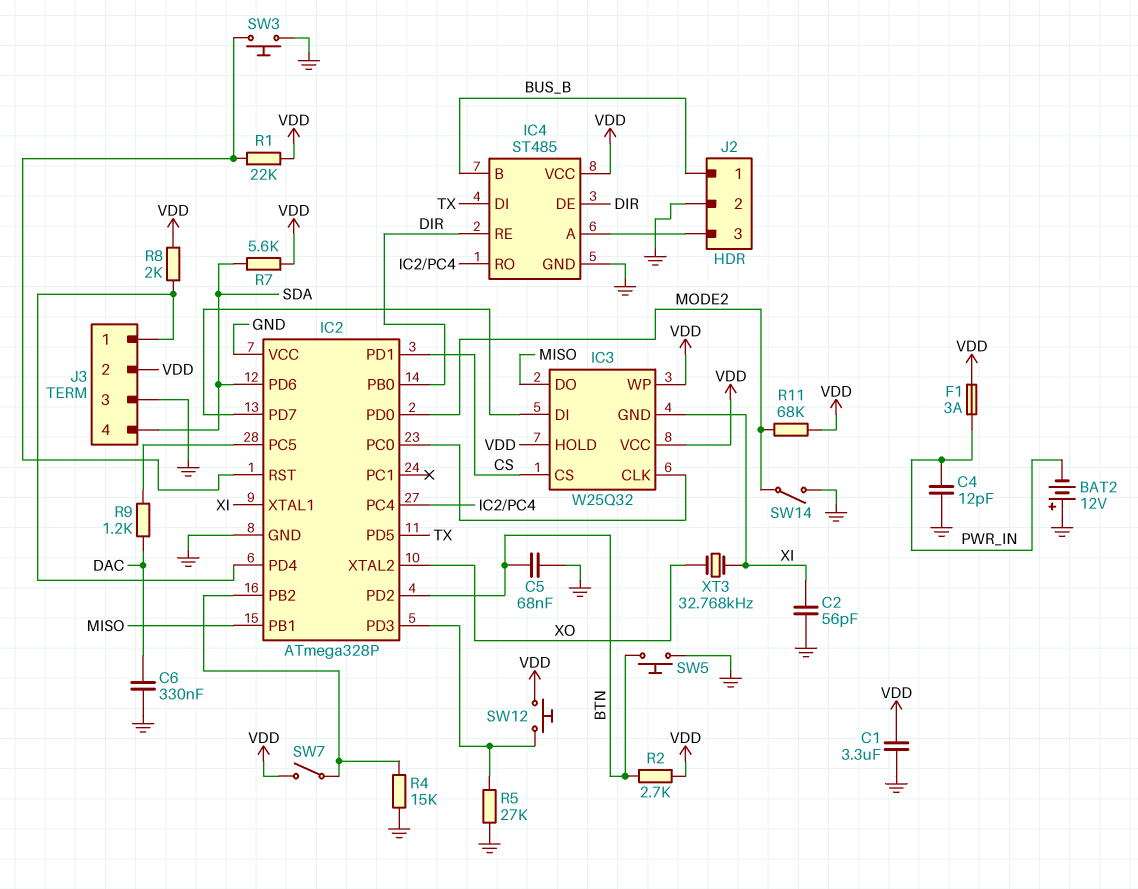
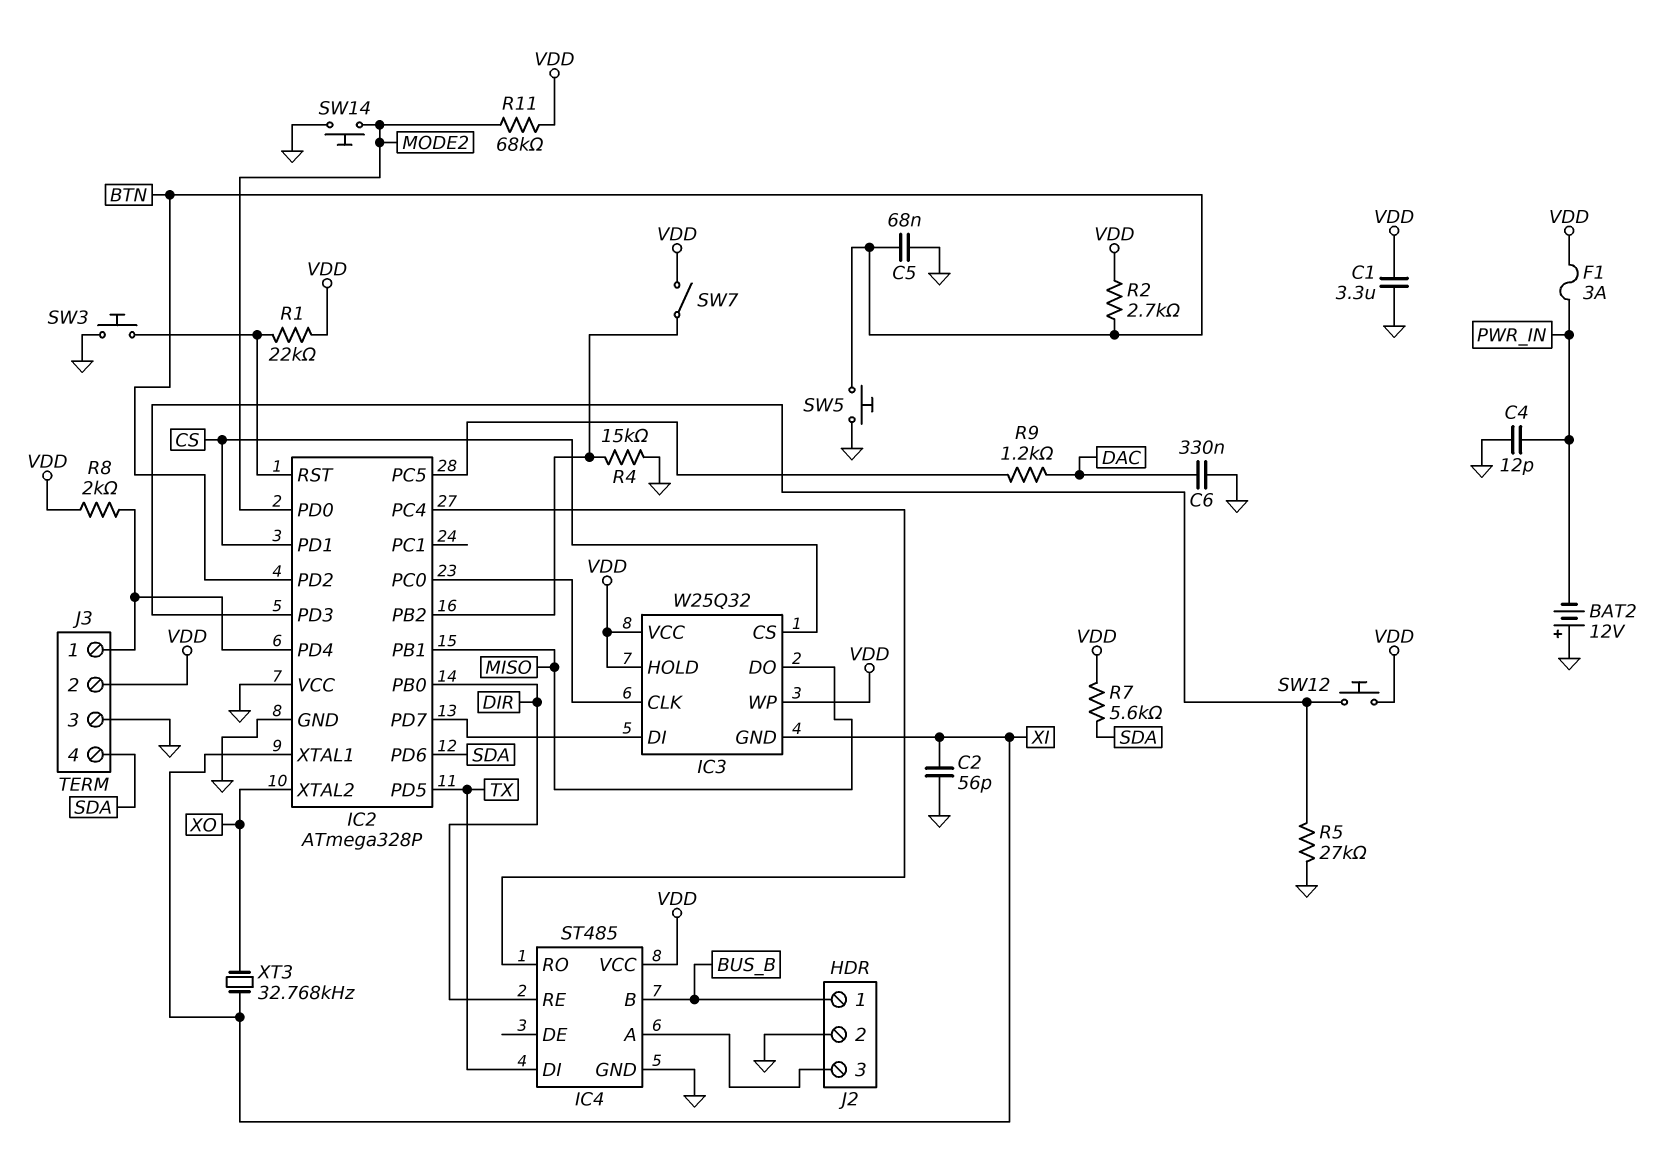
IC4 pin DE: DIR -> none
SW14: switch (GND, MODE2) -> button (GND, MODE2)

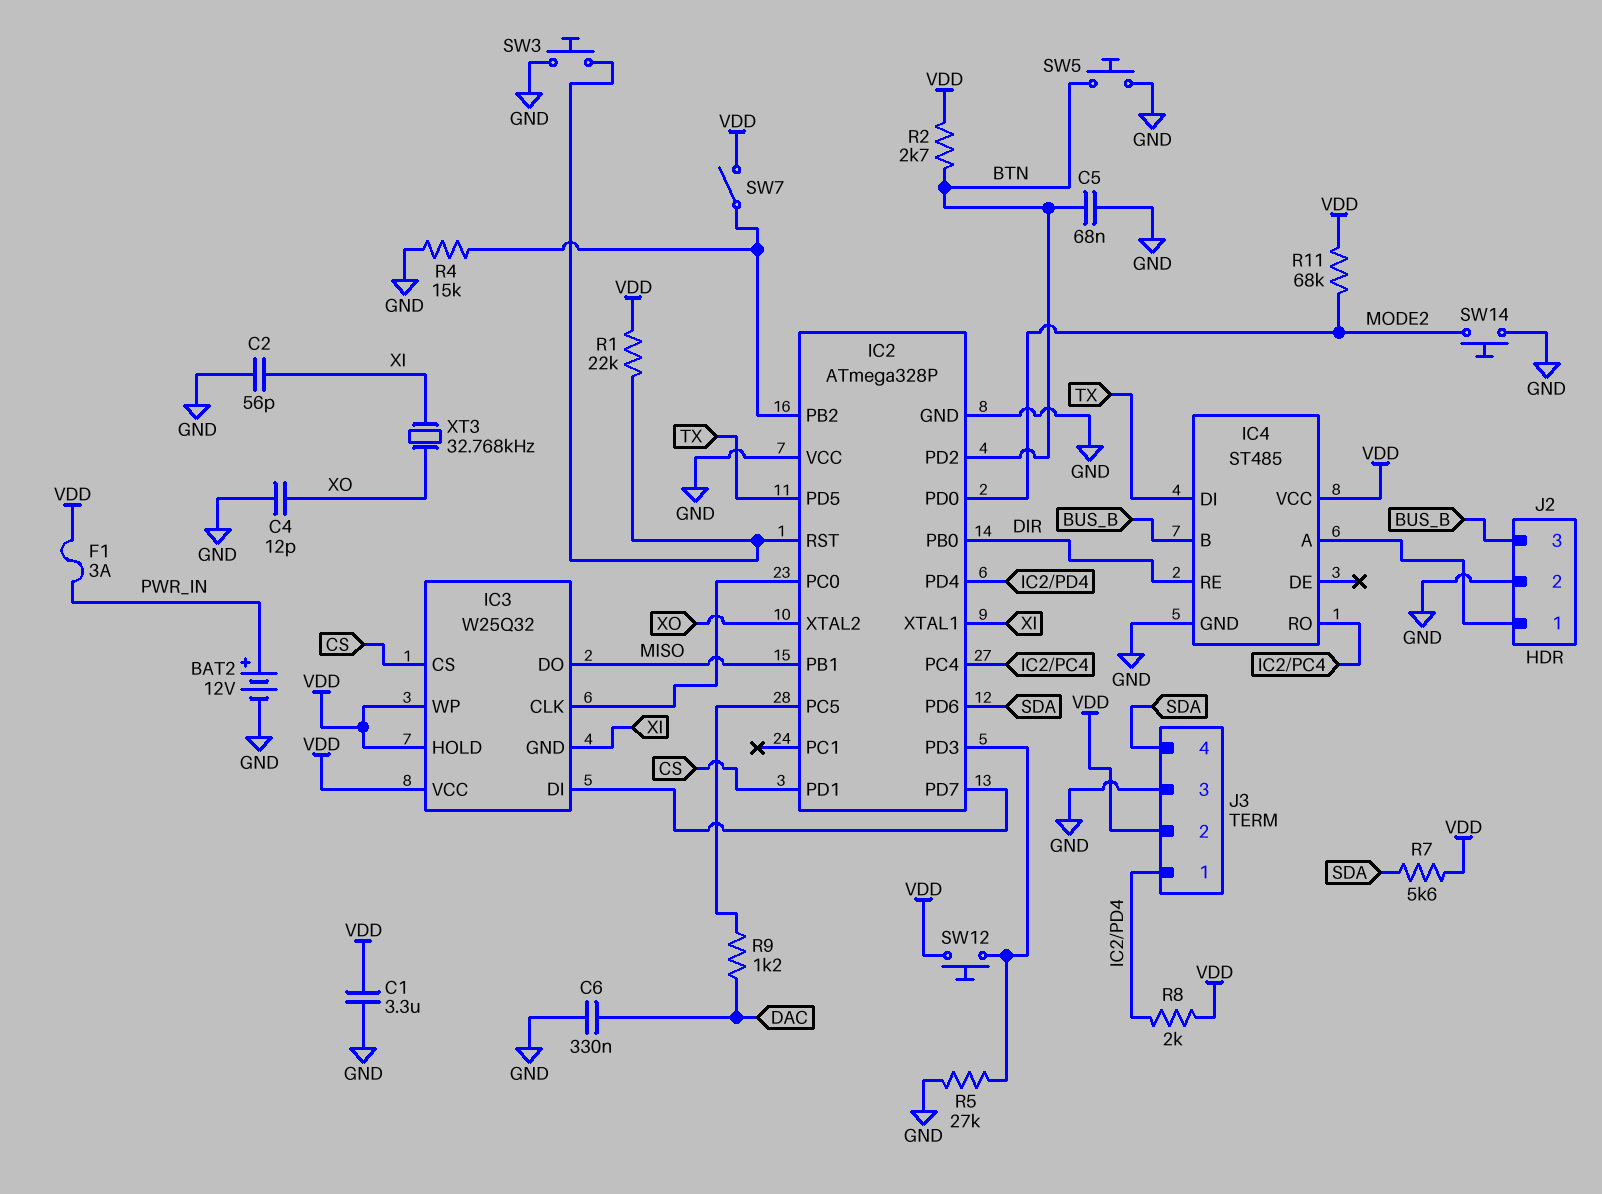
BAT2: 12V (plus GND, minus PWR_IN) -> 12V (plus PWR_IN, minus GND)
C4: 12pF (GND, PWR_IN) -> 12pF (GND, XO)
J2 pin 1: BUS_B -> IC4/A
J2 pin 3: IC4/A -> BUS_B

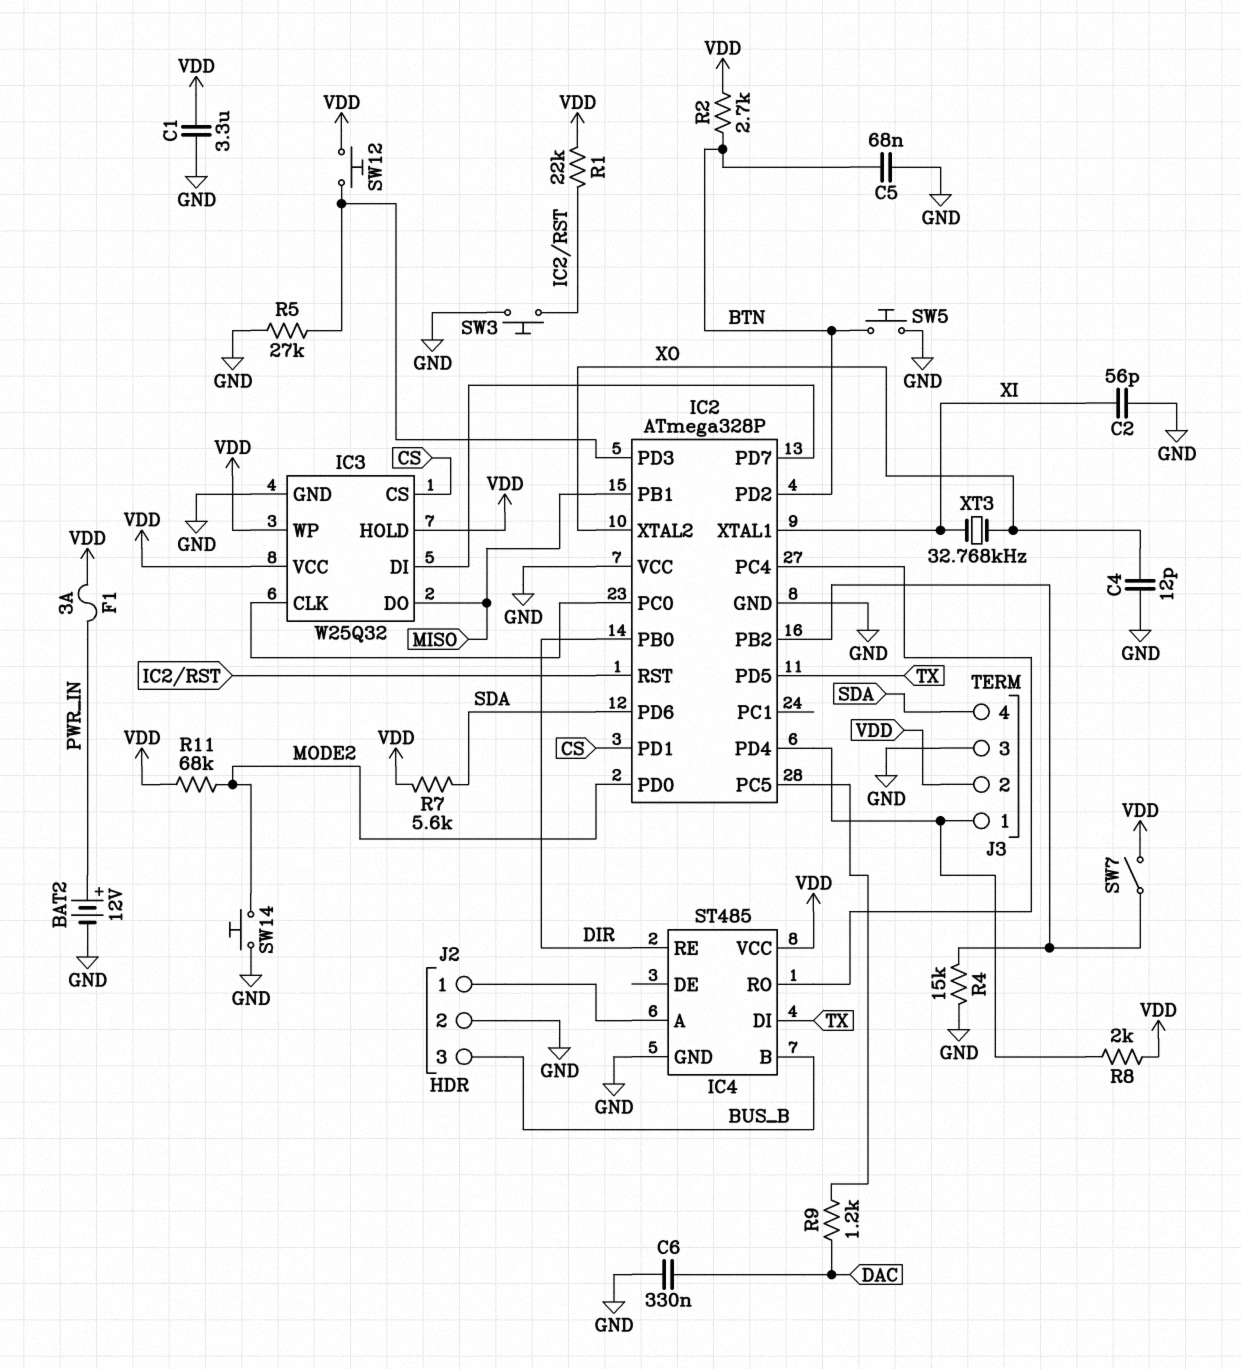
IC3 pin GND: XI -> GND

